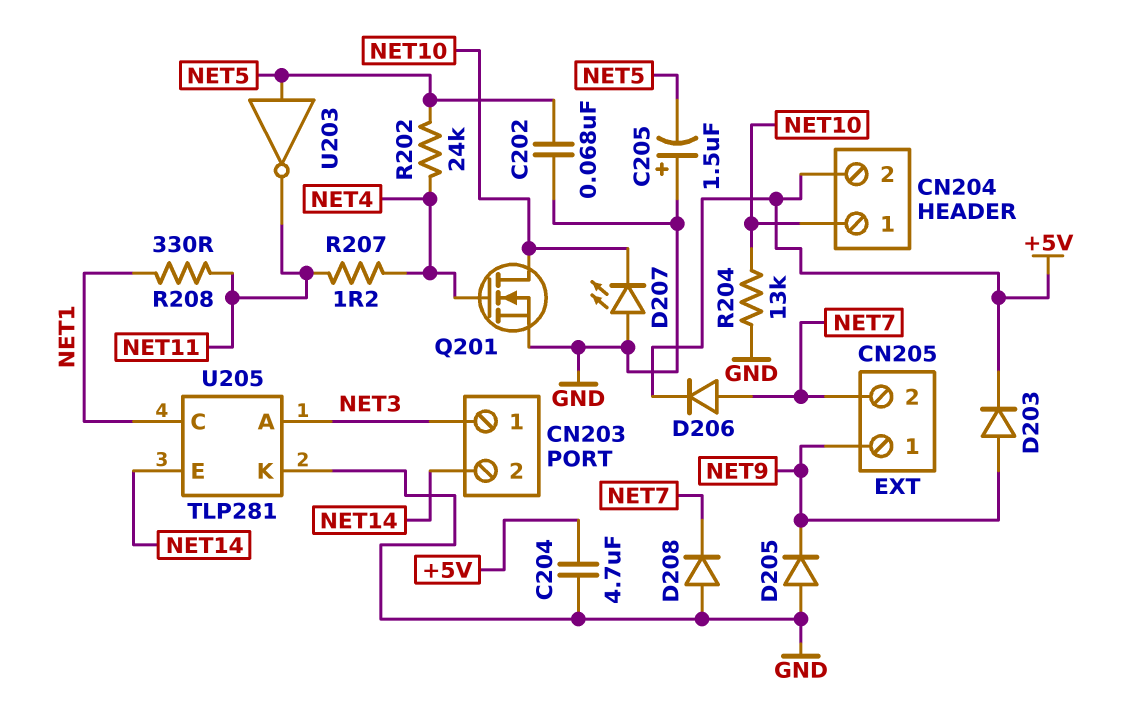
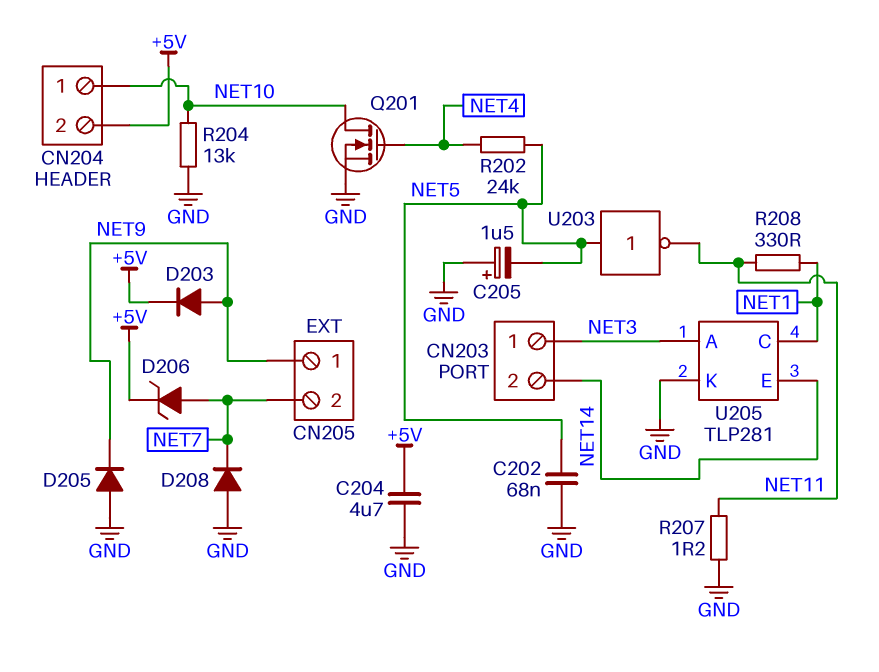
D206: diode (A NET7, K +5V) -> zener (A NET7, K +5V)
D207: LED (A GND, K NET10) -> none
R207: 1.2 (NET4, NET11) -> 1.2 (GND, NET11)

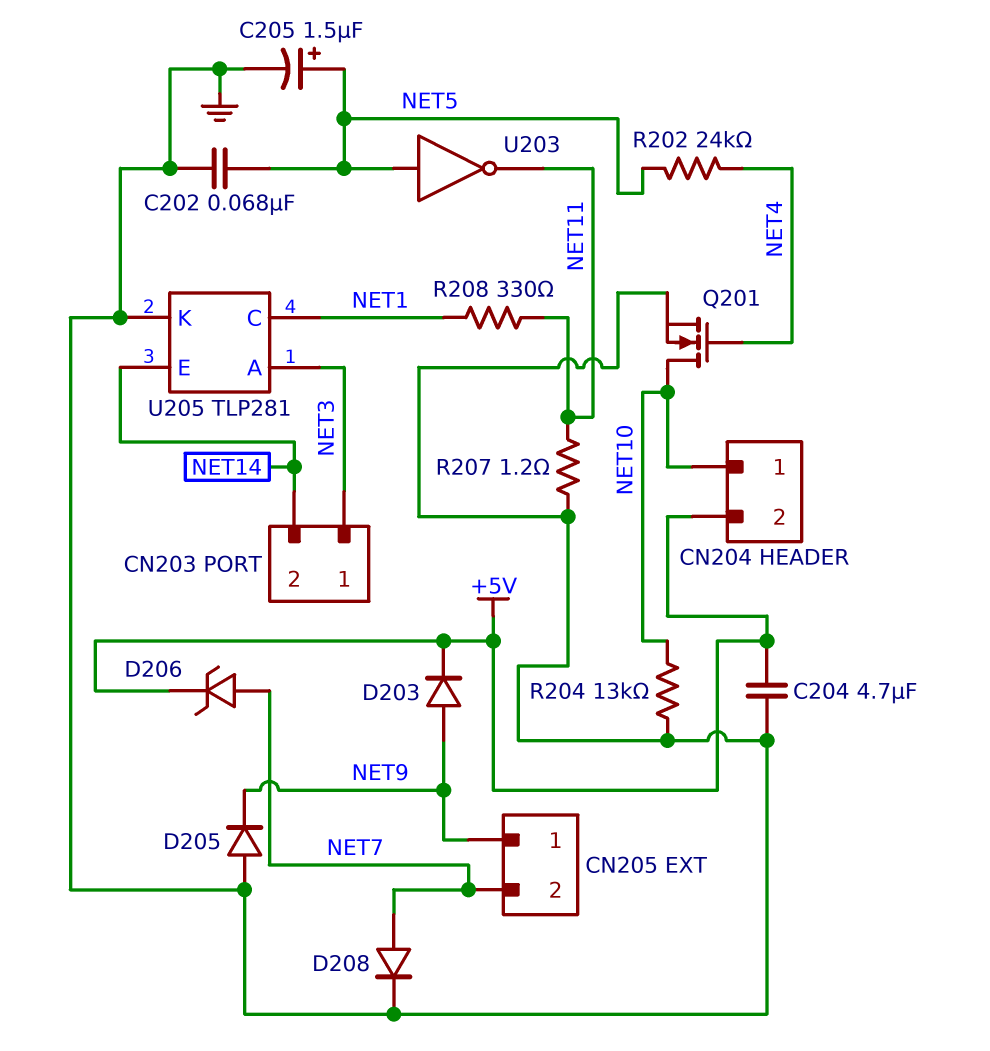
C205: 1.5uF (plus GND, minus NET5) -> 1.5uF (plus NET5, minus GND)
D208: diode (A GND, K NET7) -> diode (A NET7, K GND)

